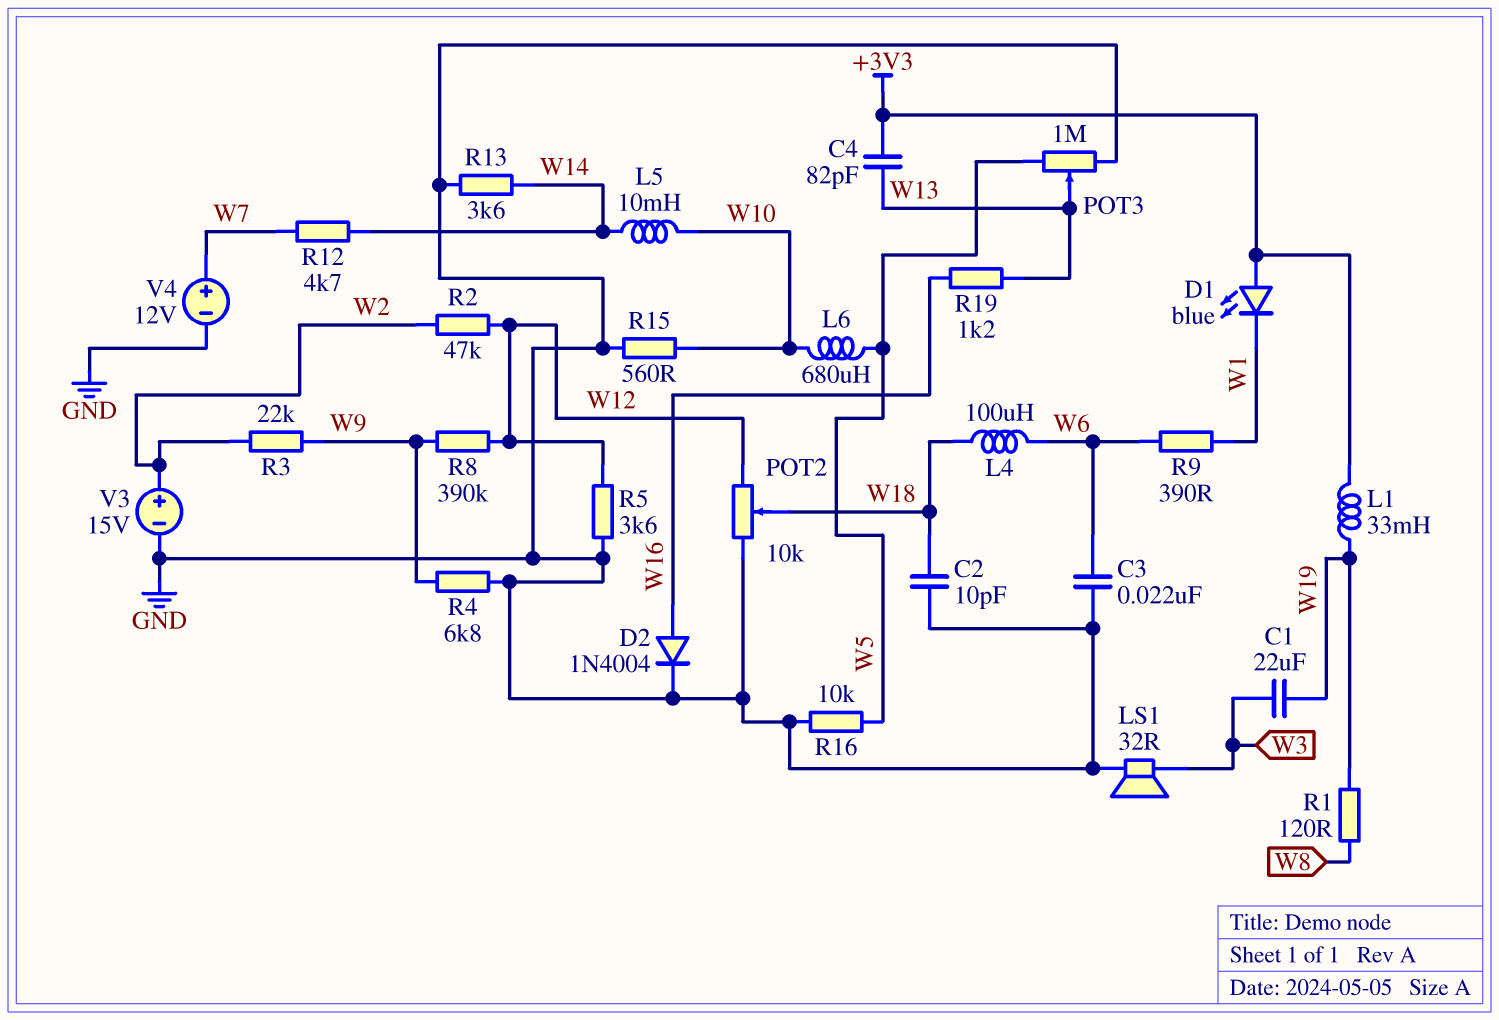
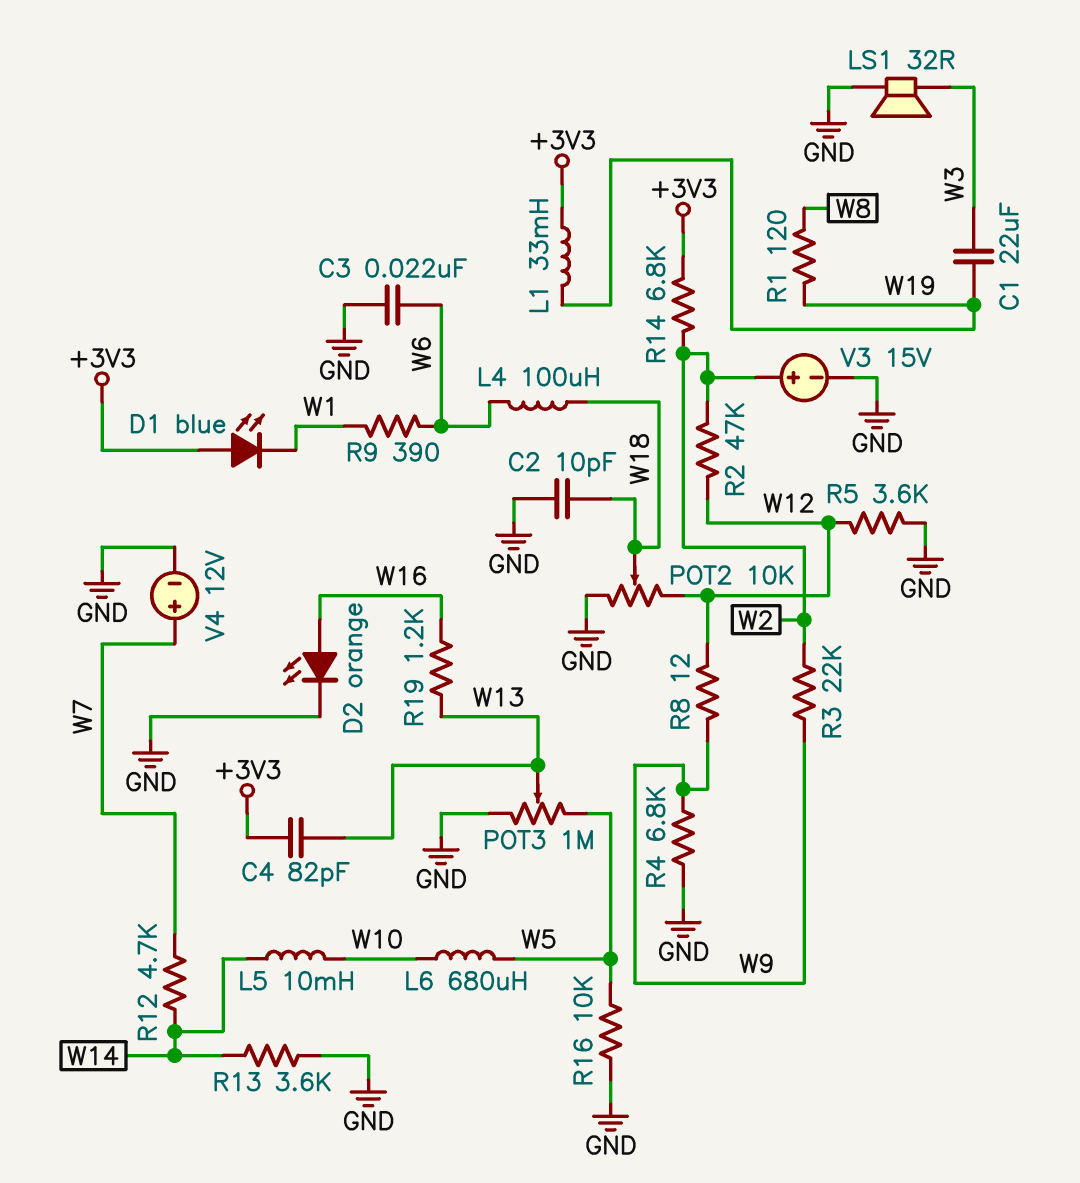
D2: diode 1N4004 (A W16, K GND) -> LED orange (A W16, K GND)
R8: 390k (W9, W12) -> 12 (W9, W12)
R14: none -> 6.8k (+3V3, W2)
R15: 560 (GND, W10) -> none

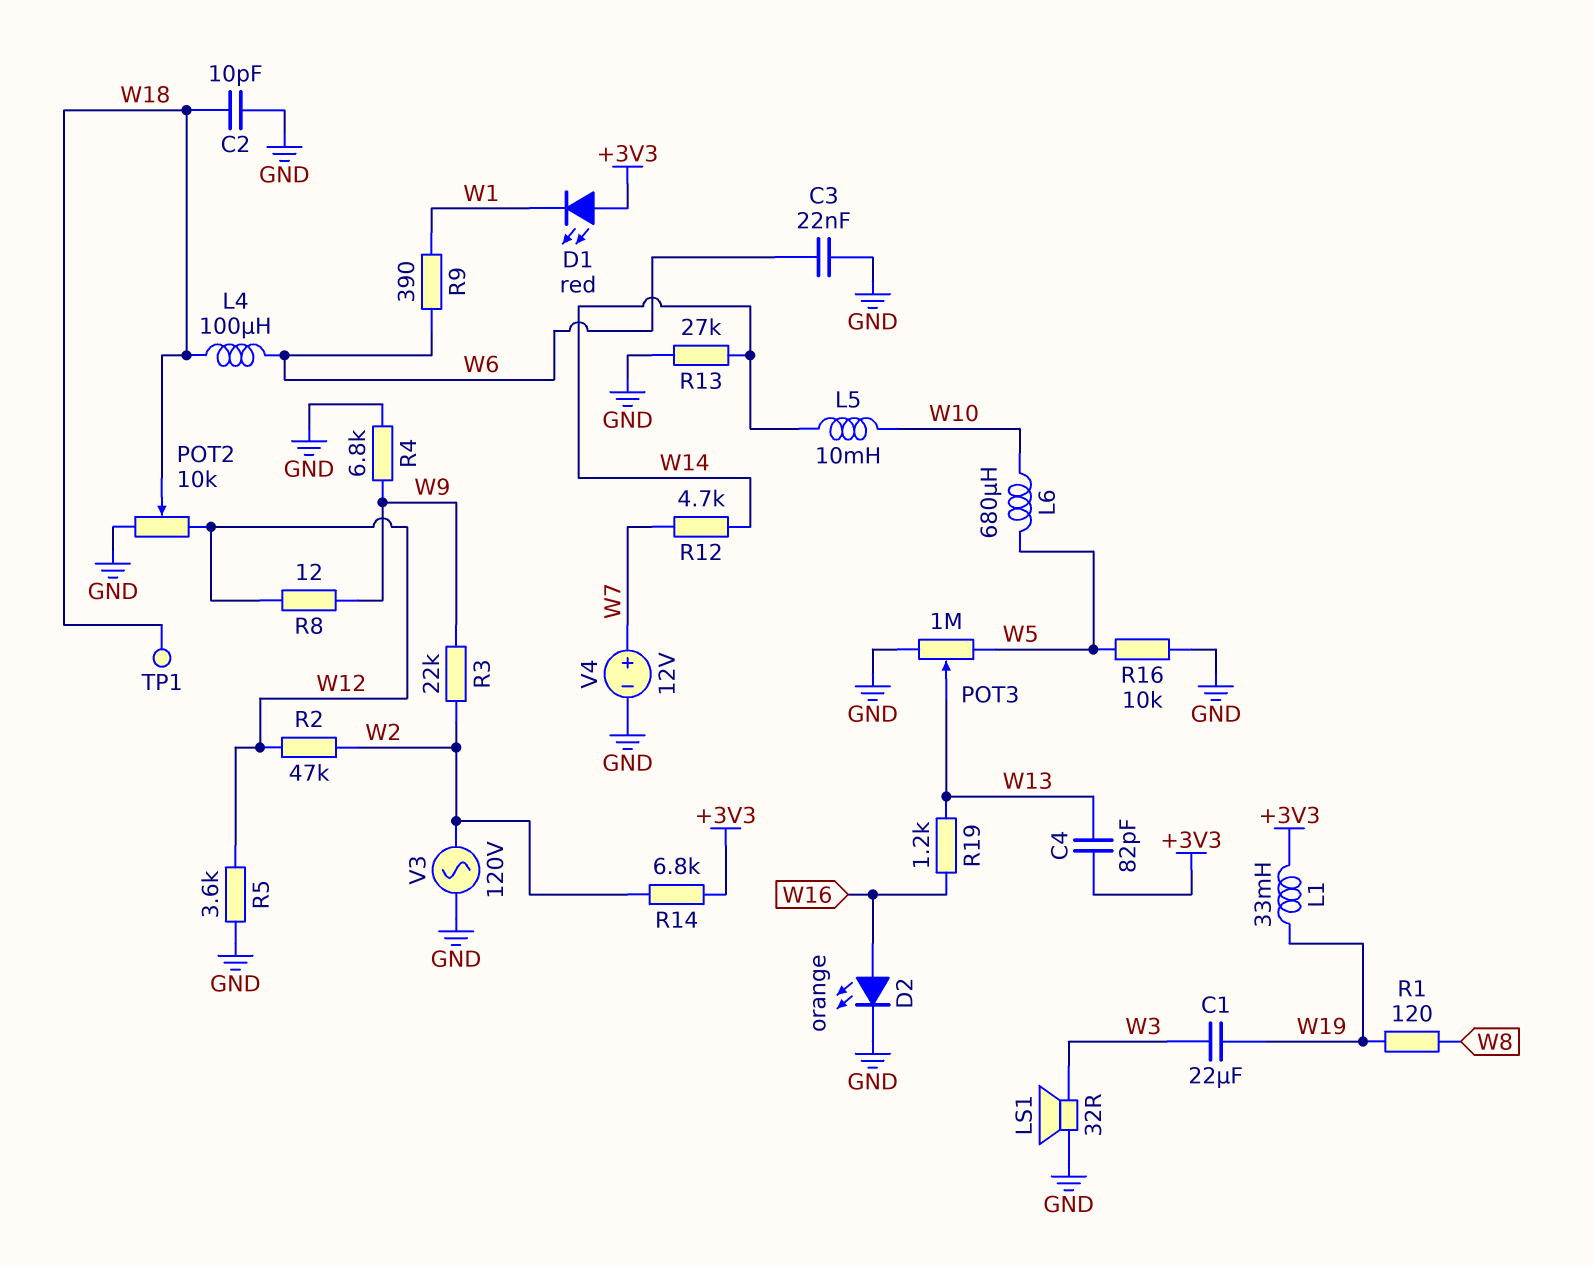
D1: LED blue (A +3V3, K W1) -> LED red (A +3V3, K W1)
R13: 3.6k (GND, W14) -> 27k (GND, W14)
TP1: none -> test point (W18)
V3: 15V (plus W2, minus GND) -> AC 120V (GND, W2)

